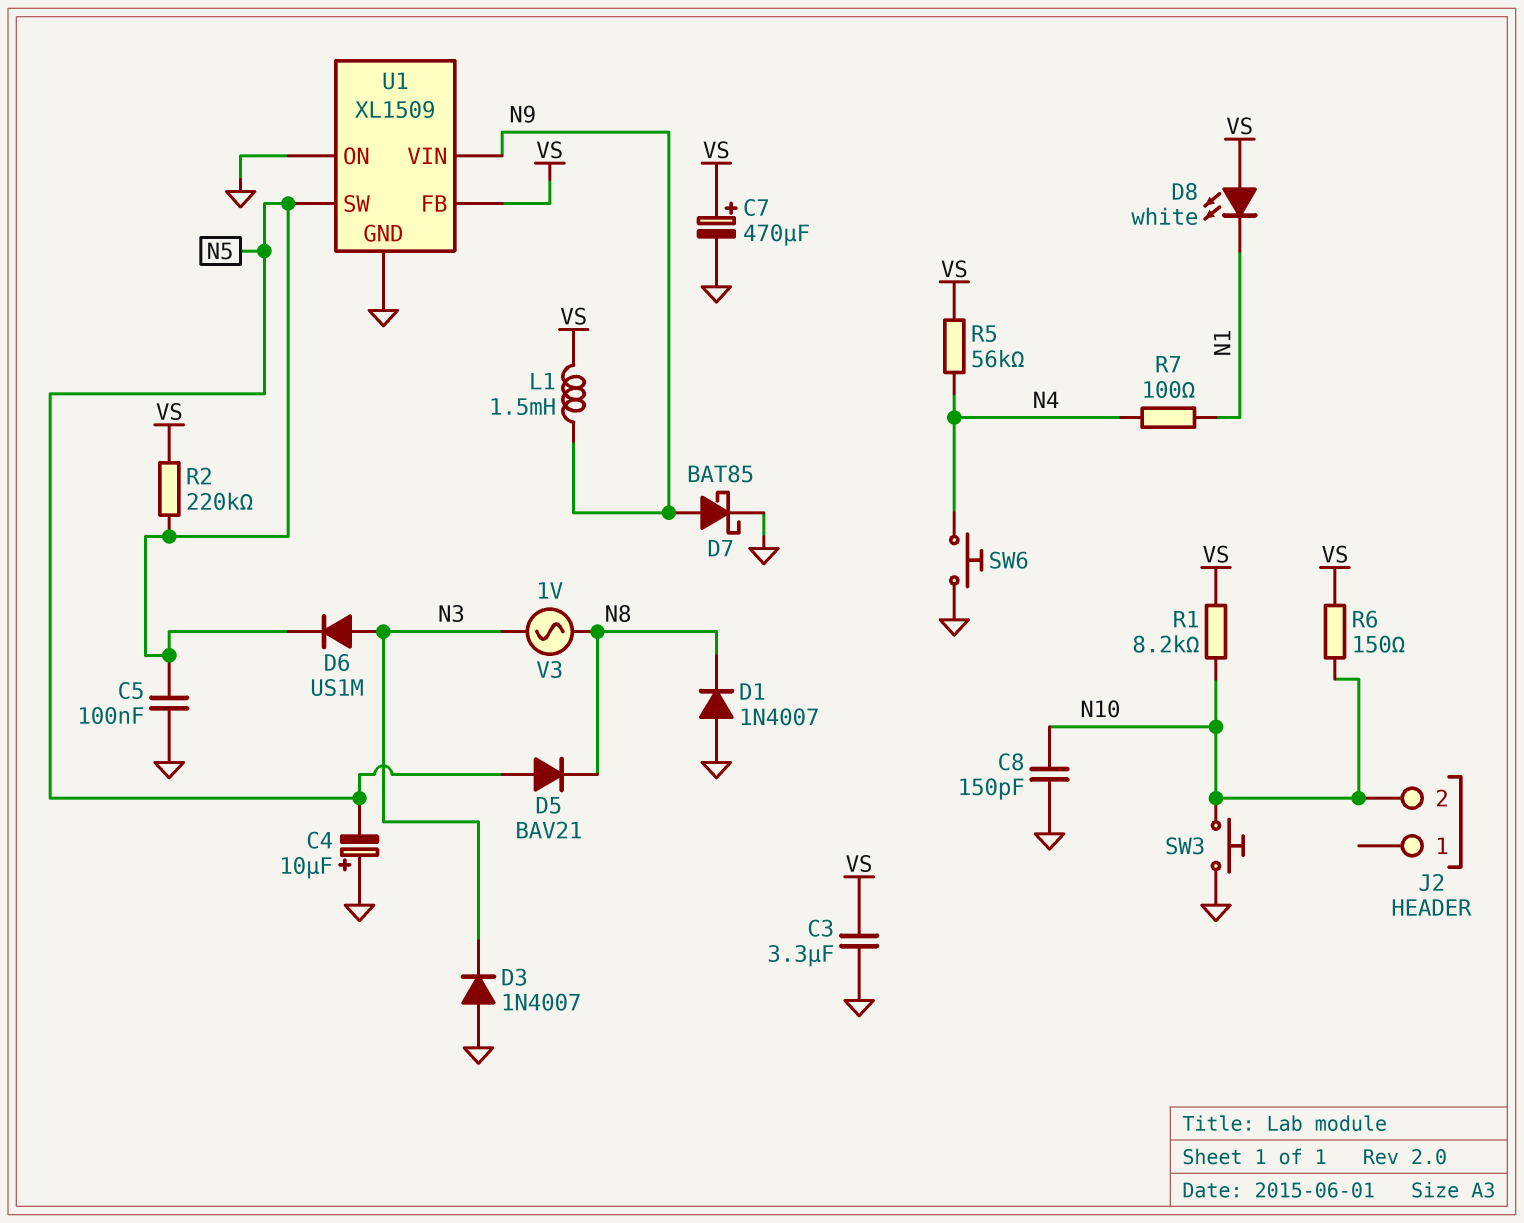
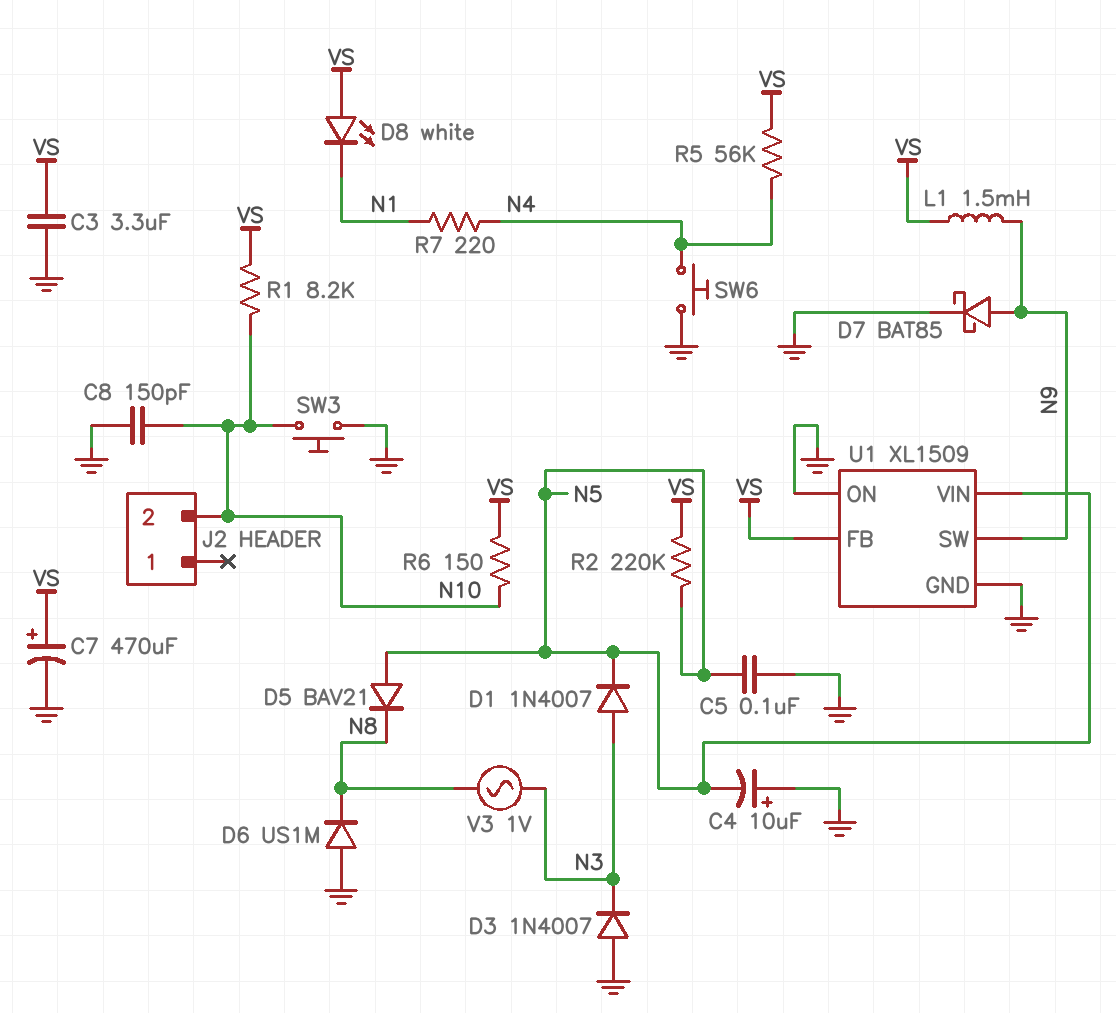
D1: diode 1N4007 (A GND, K N8) -> diode 1N4007 (A N3, K N5)
D6: diode US1M (A N3, K N5) -> diode US1M (A GND, K N8)
R7: 100 (N1, N4) -> 220 (N1, N4)
U1 pin SW: N5 -> N9
U1 pin VIN: N9 -> N5

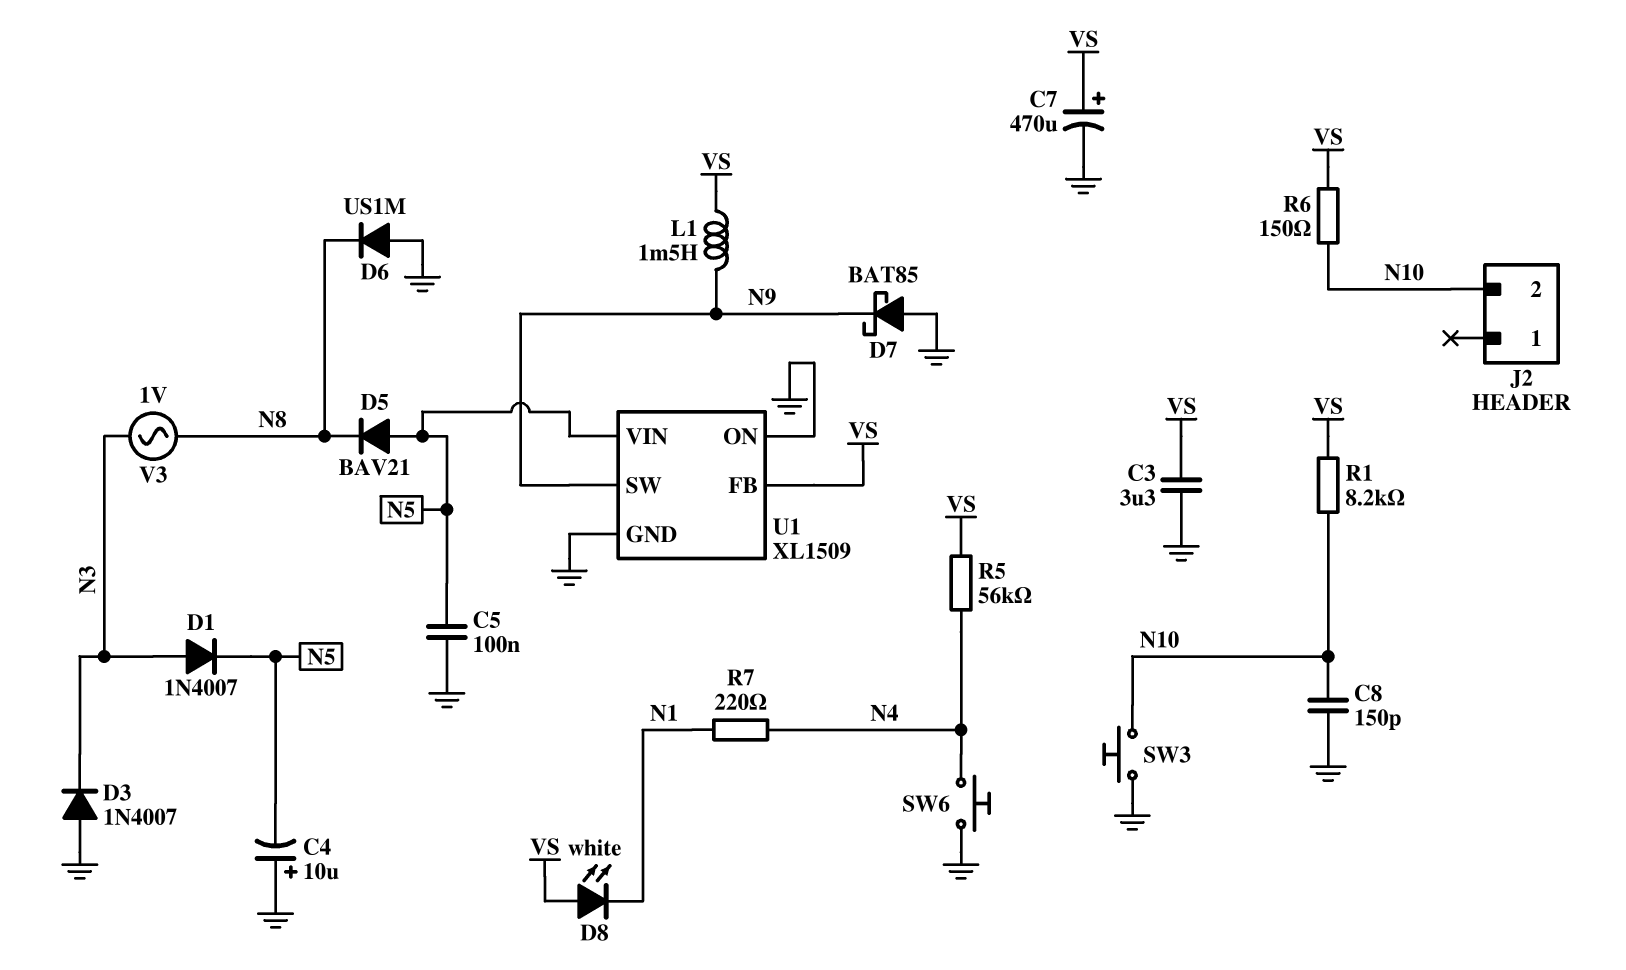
D7: schottky BAT85 (A N9, K GND) -> schottky BAT85 (A GND, K N9)
R2: 220k (N5, VS) -> none

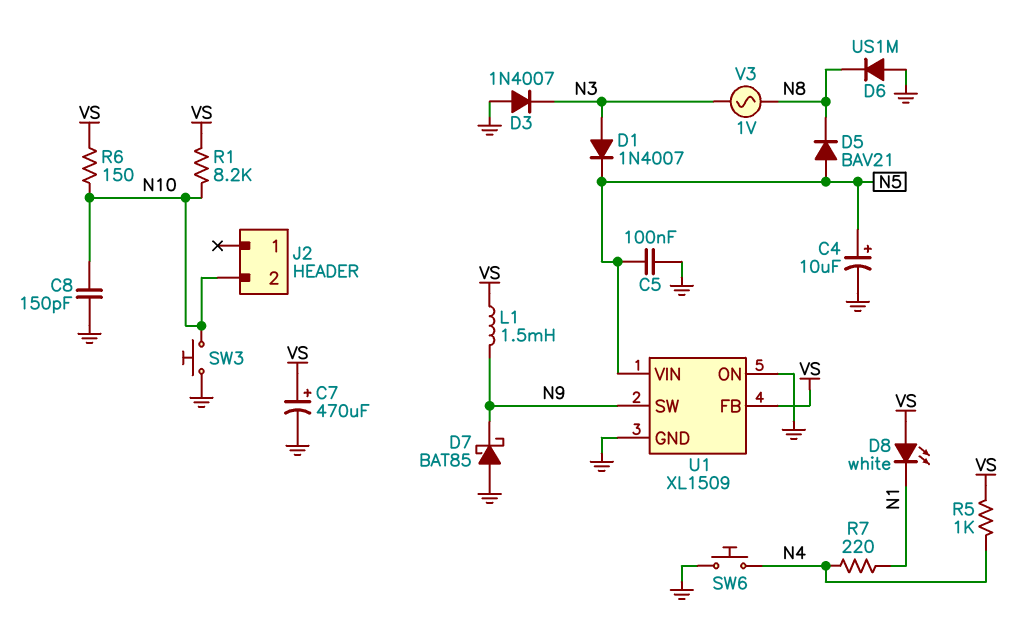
C3: 3.3uF (GND, VS) -> none
C4: 10uF (plus GND, minus N5) -> 10uF (plus N5, minus GND)
R5: 56k (N4, VS) -> 1k (N4, VS)

